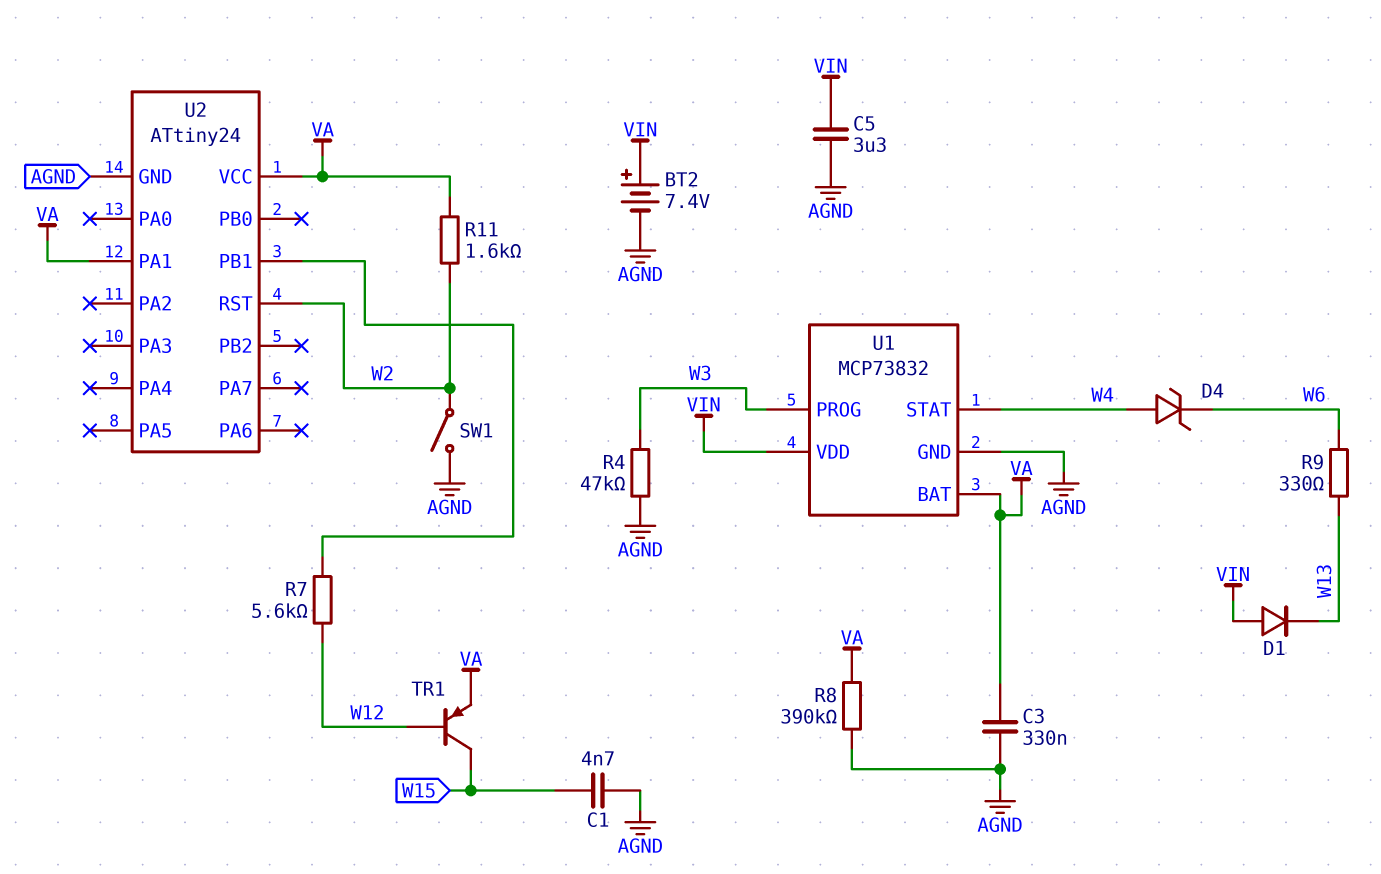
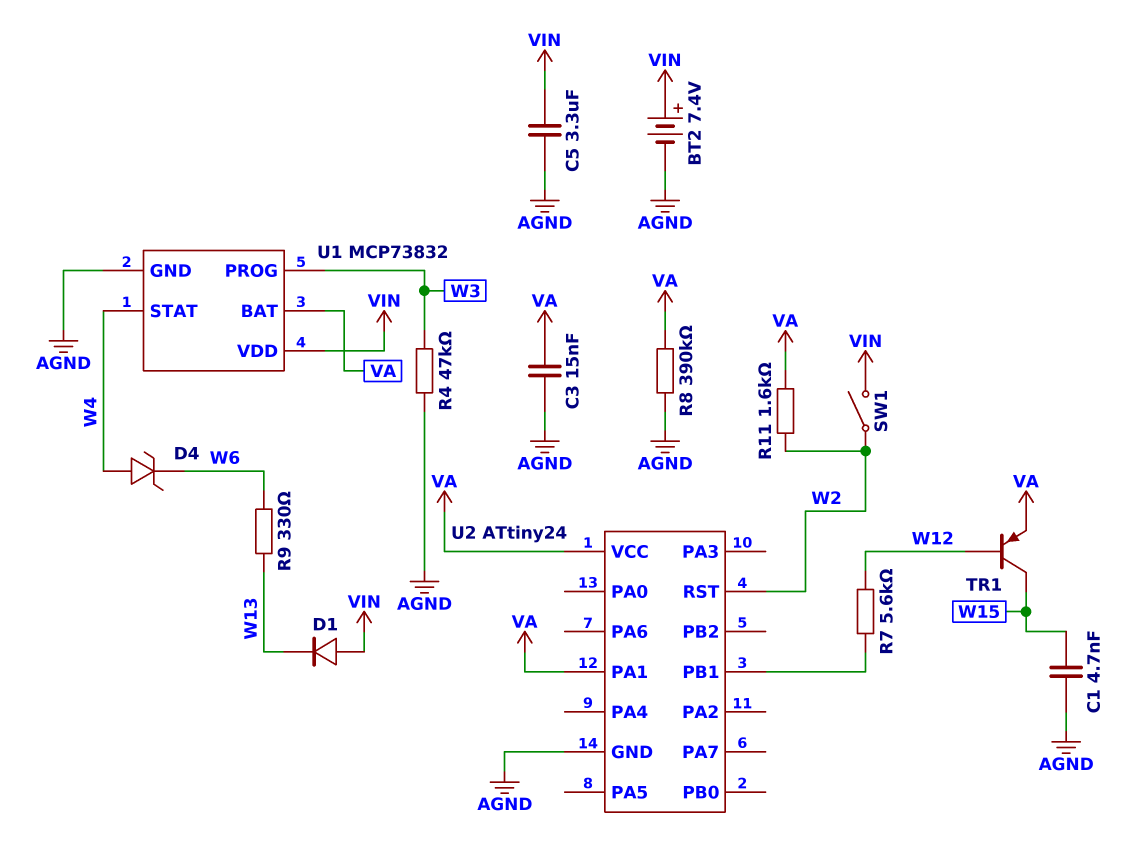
C3: 330nF (AGND, VA) -> 15nF (AGND, VA)
SW1: switch (AGND, W2) -> switch (VIN, W2)

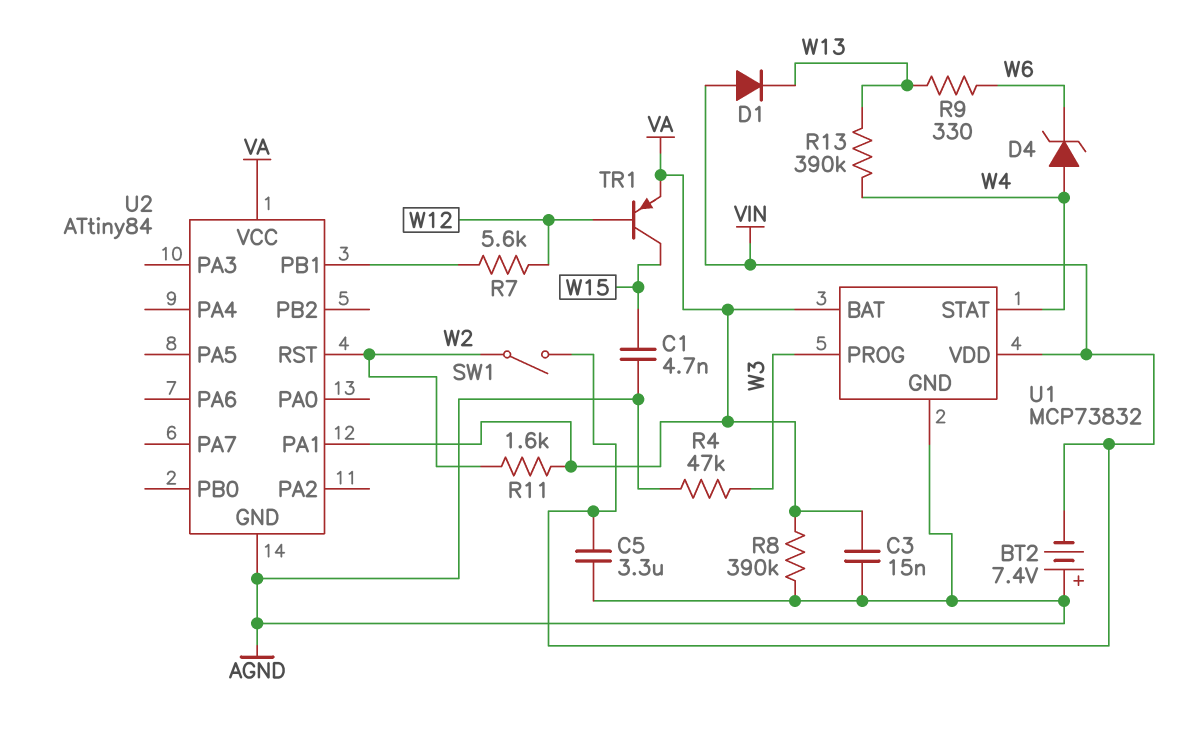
BT2: 7.4V (plus VIN, minus AGND) -> 7.4V (plus AGND, minus VIN)
R13: none -> 390k (W4, W13)
U2: ATtiny24 -> ATtiny84

